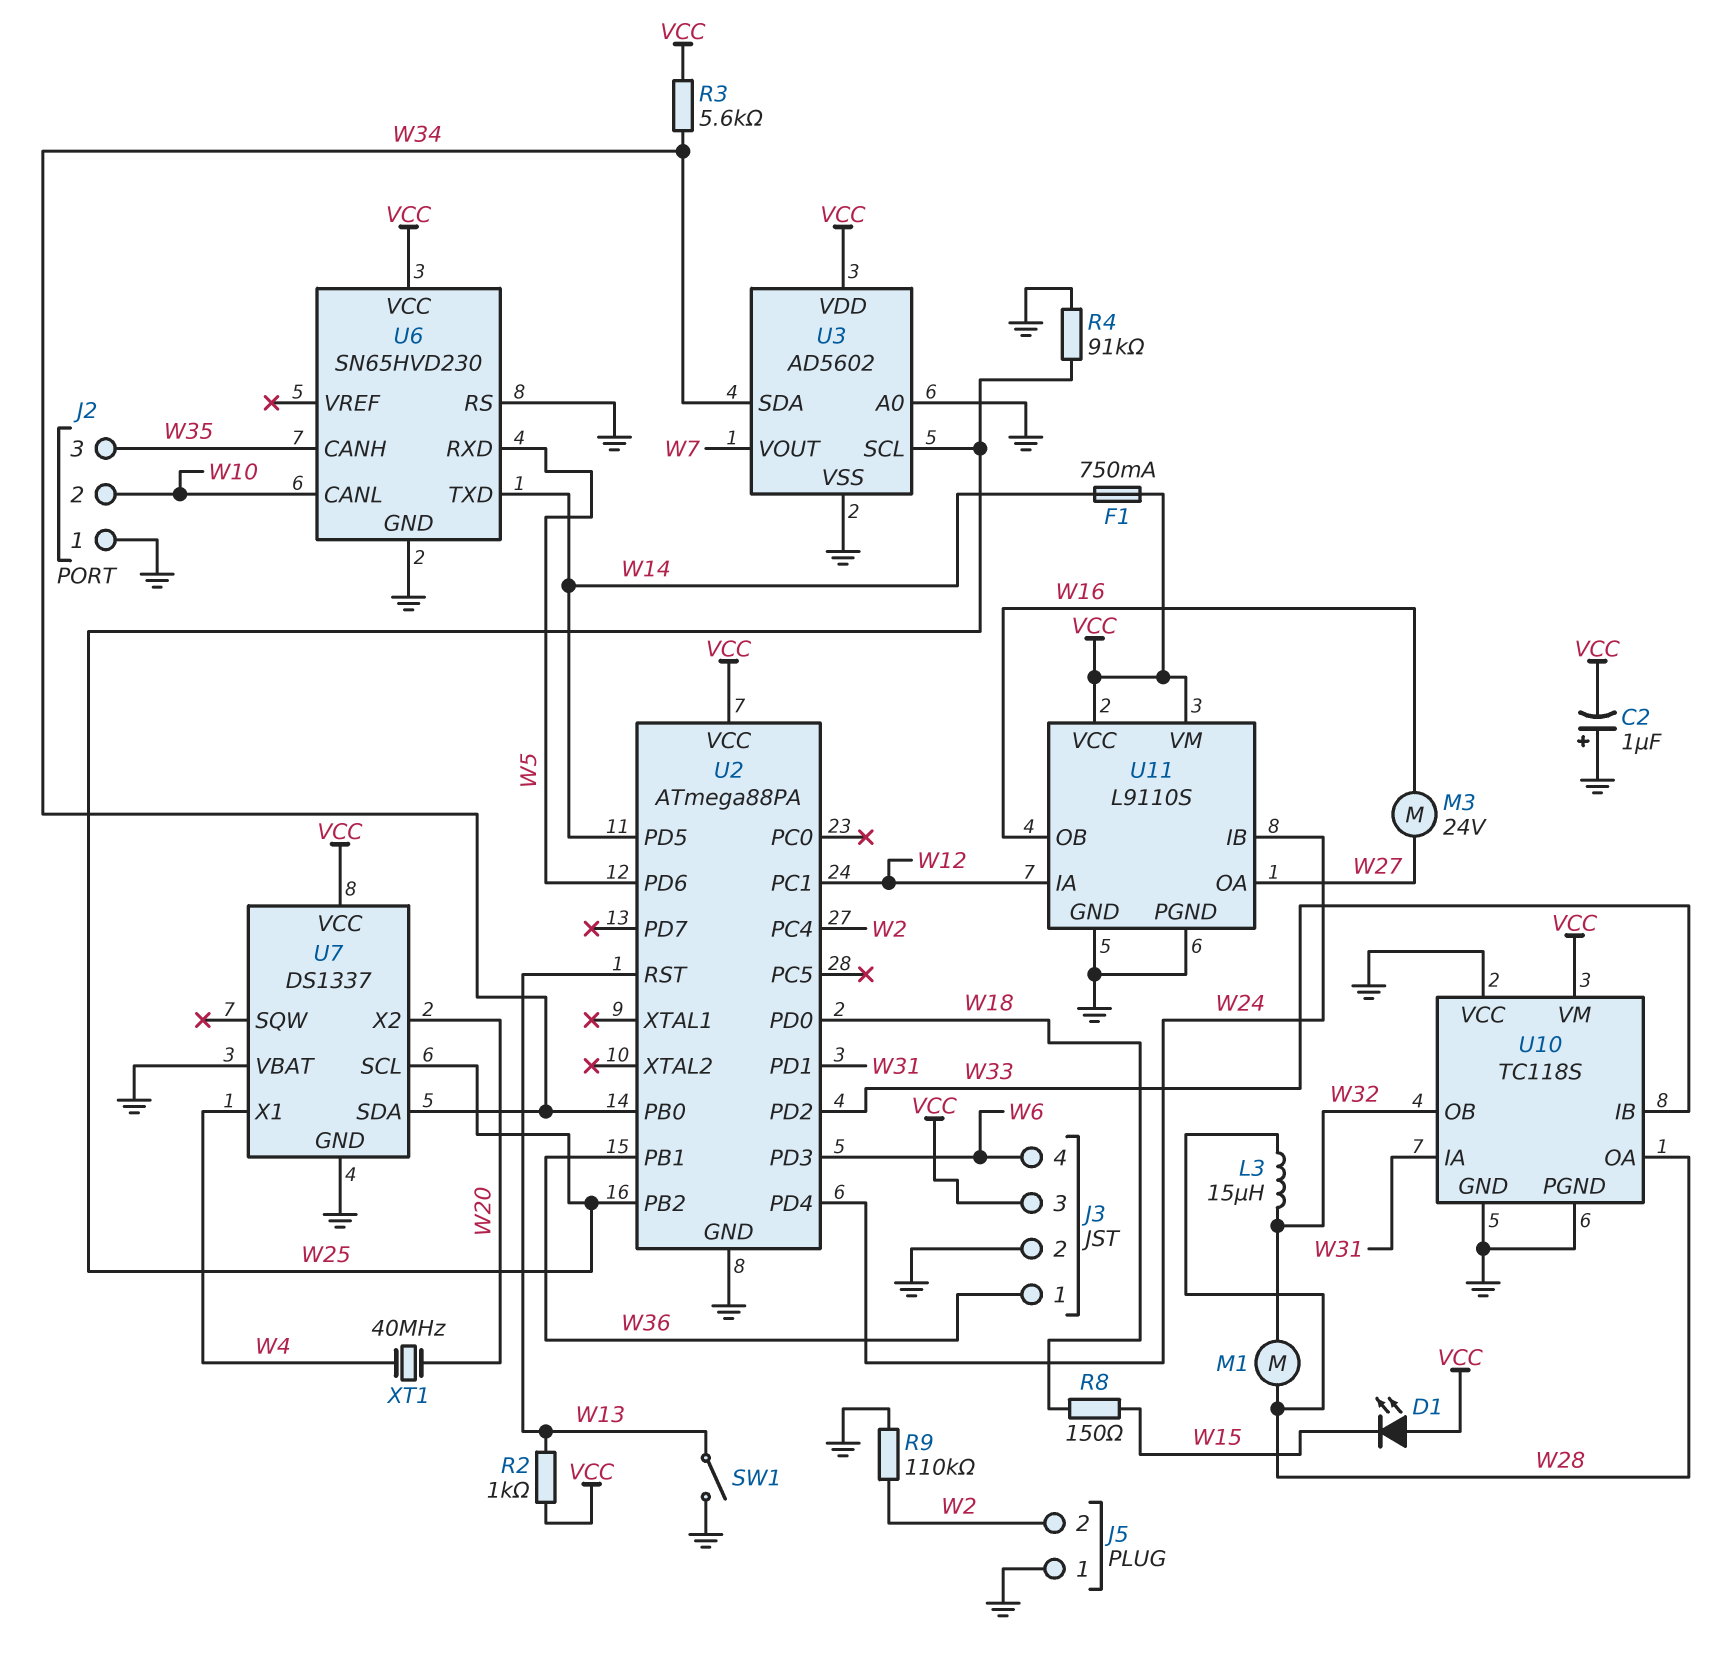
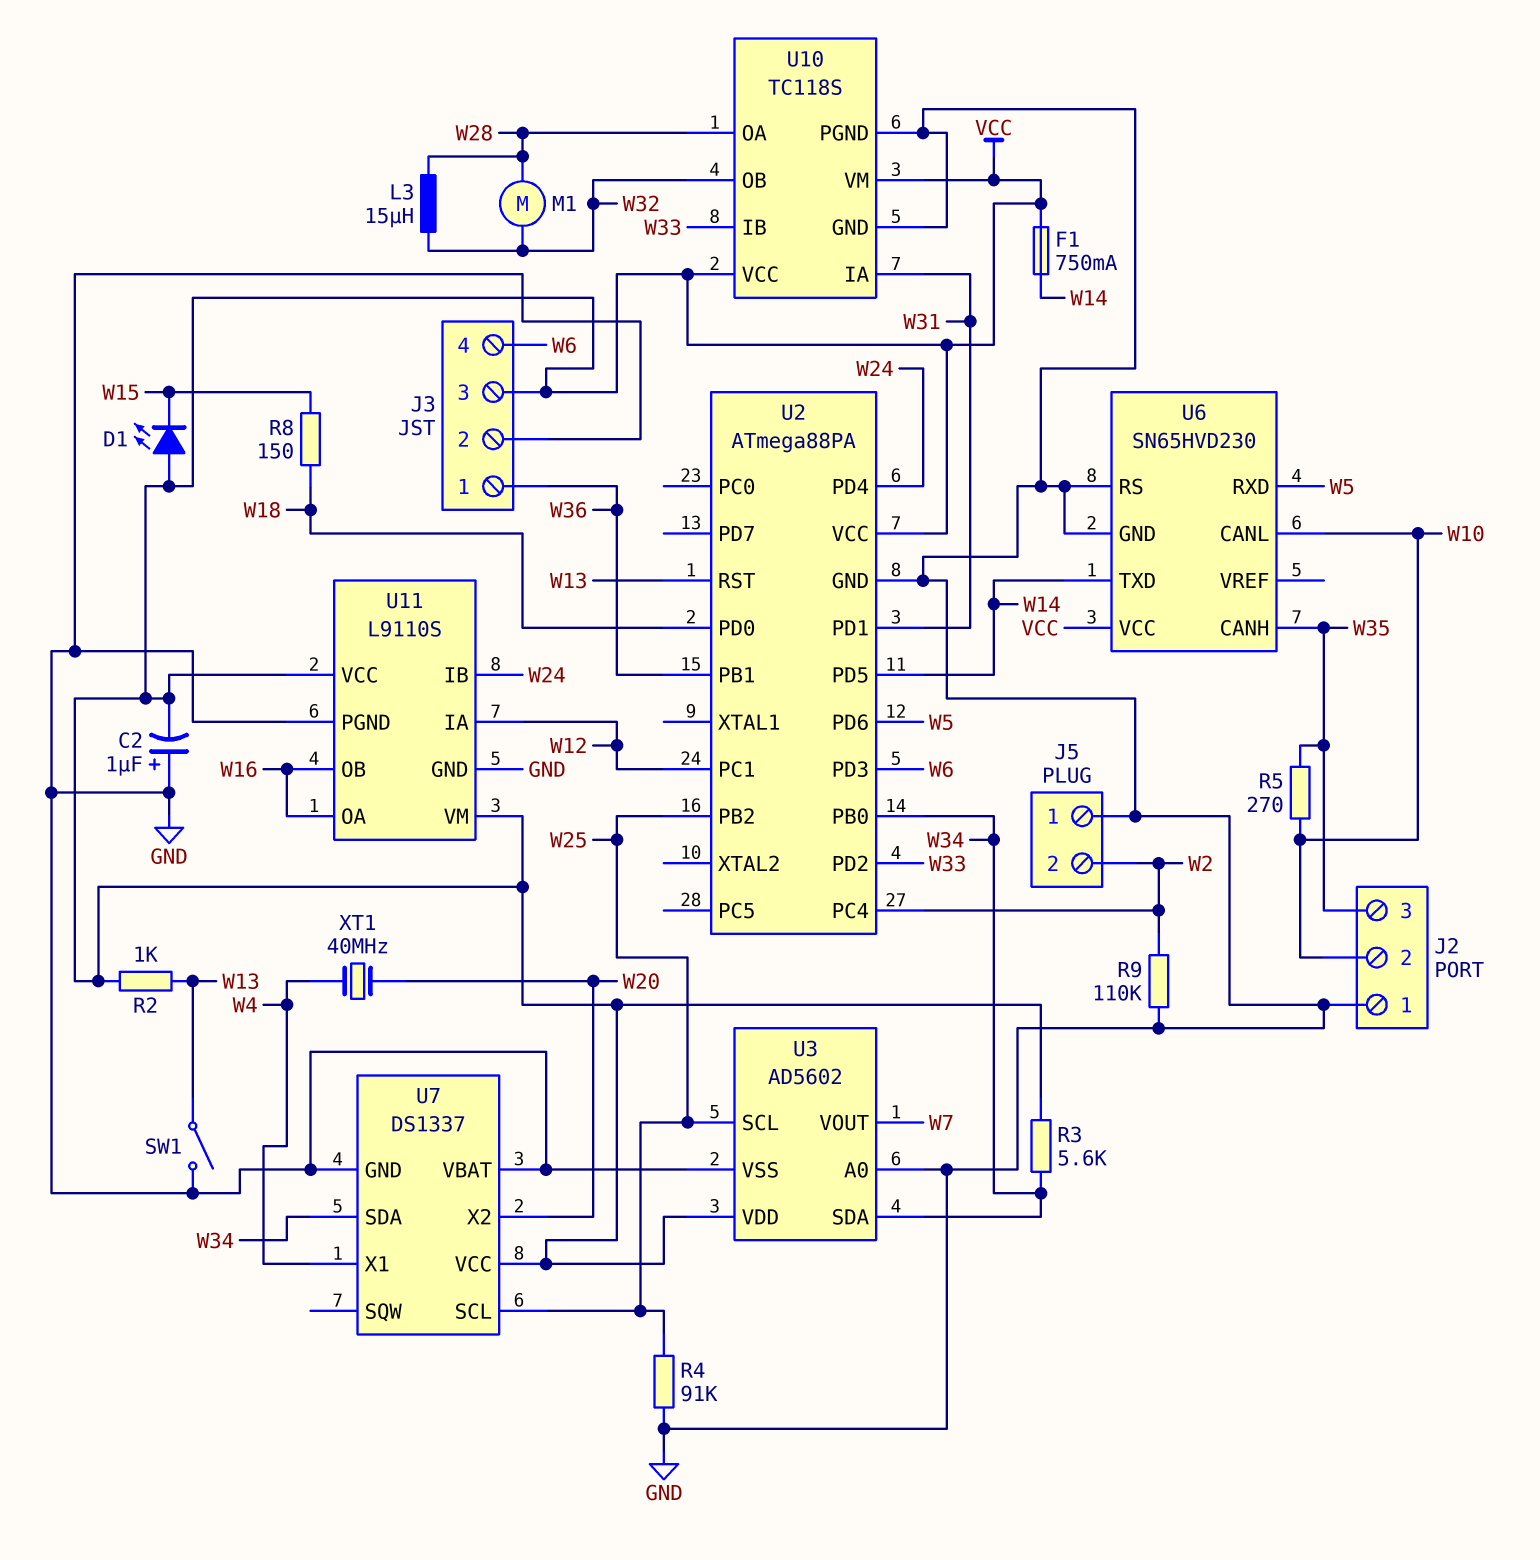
M3: motor 24V (W16, W27) -> none
R5: none -> 270 (W10, W35)
U10 pin VCC: GND -> VCC
U11 pin OA: W27 -> W16

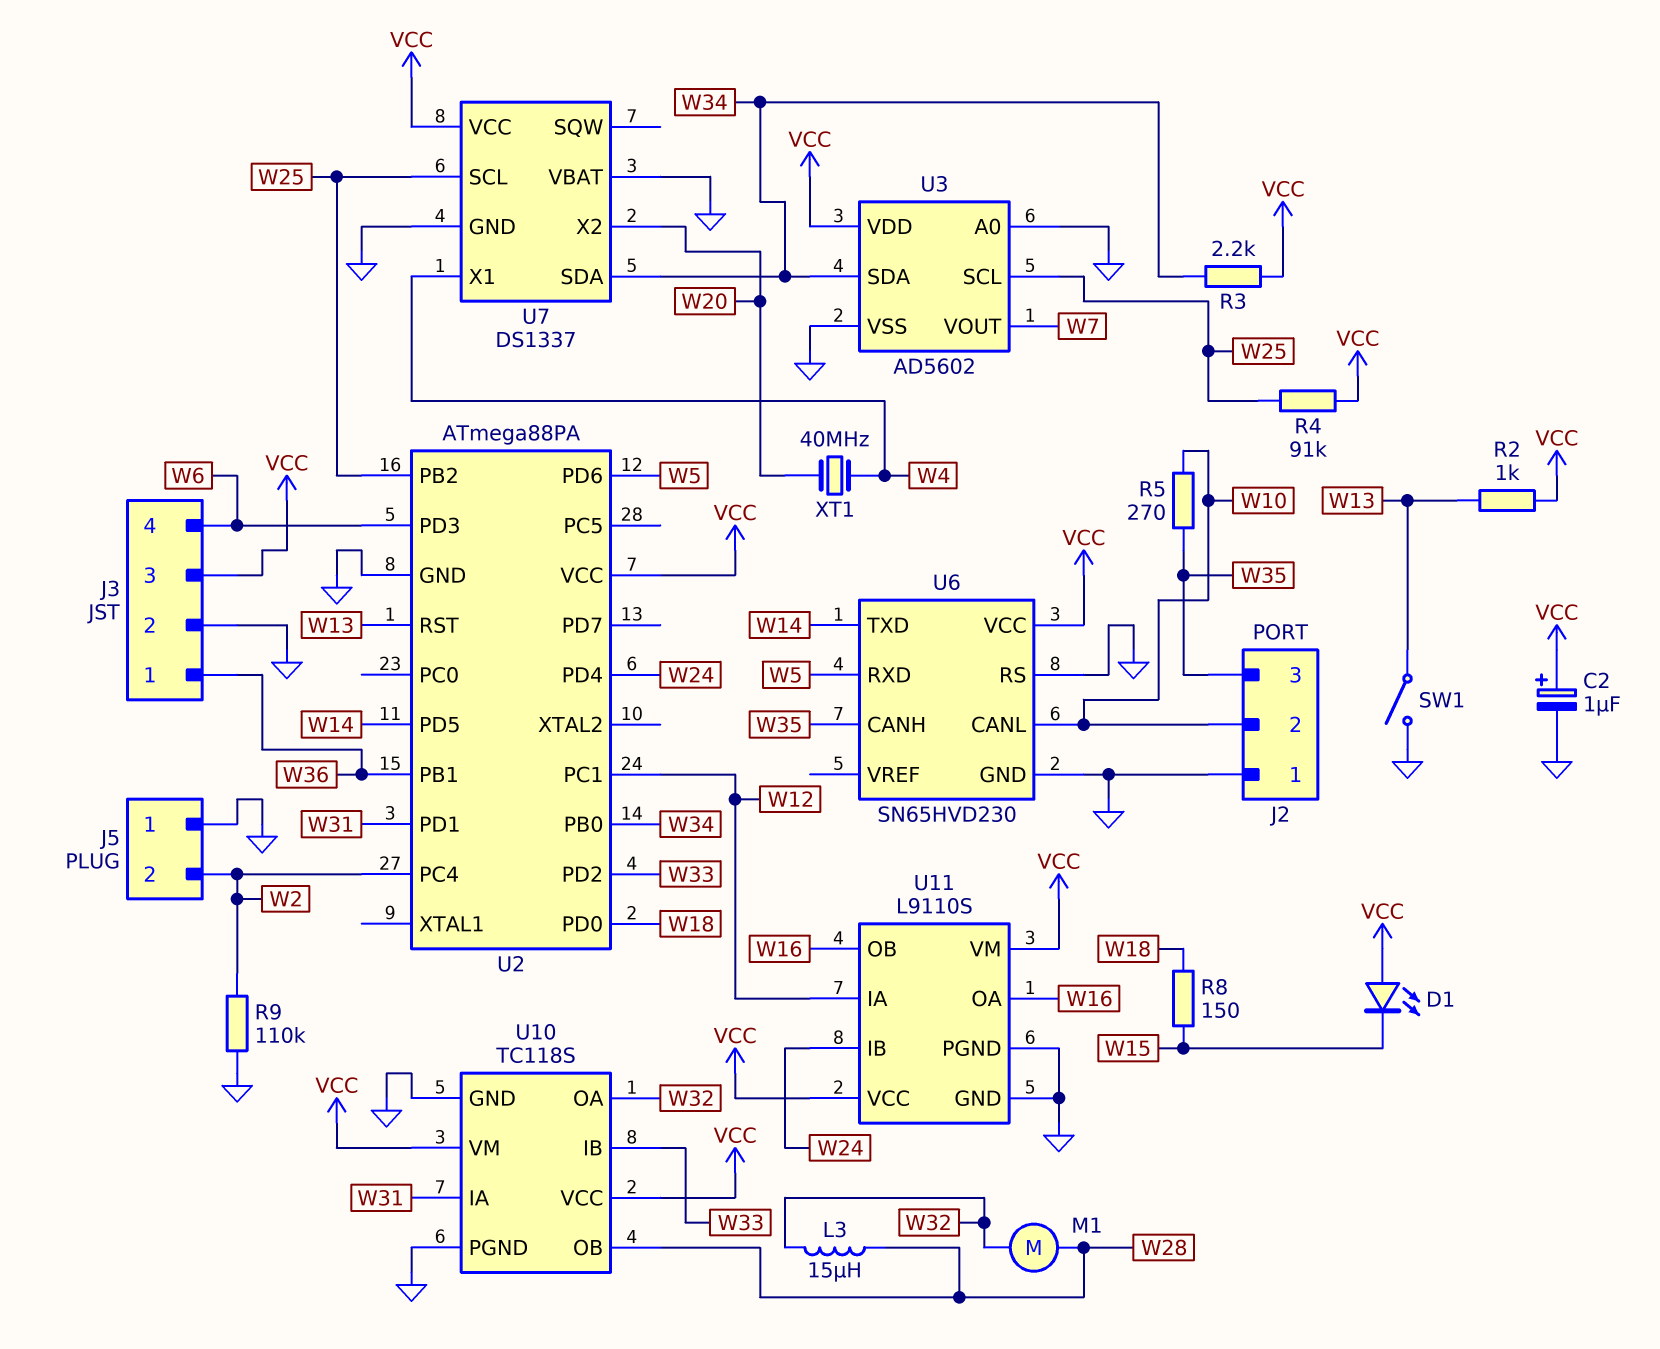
C2: 1uF (plus GND, minus VCC) -> 1uF (plus VCC, minus GND)
F1: 750mA (VCC, W14) -> none
R3: 5.6k (VCC, W34) -> 2.2k (VCC, W34)
R4: 91k (GND, W25) -> 91k (VCC, W25)
U10 pin OA: W28 -> W32
U10 pin OB: W32 -> W28

